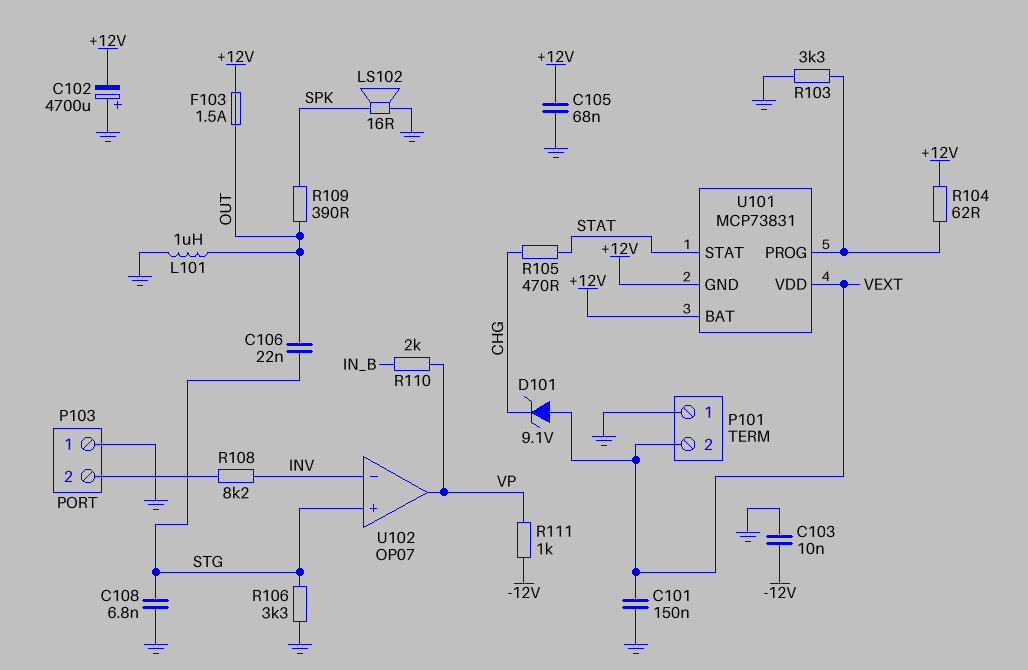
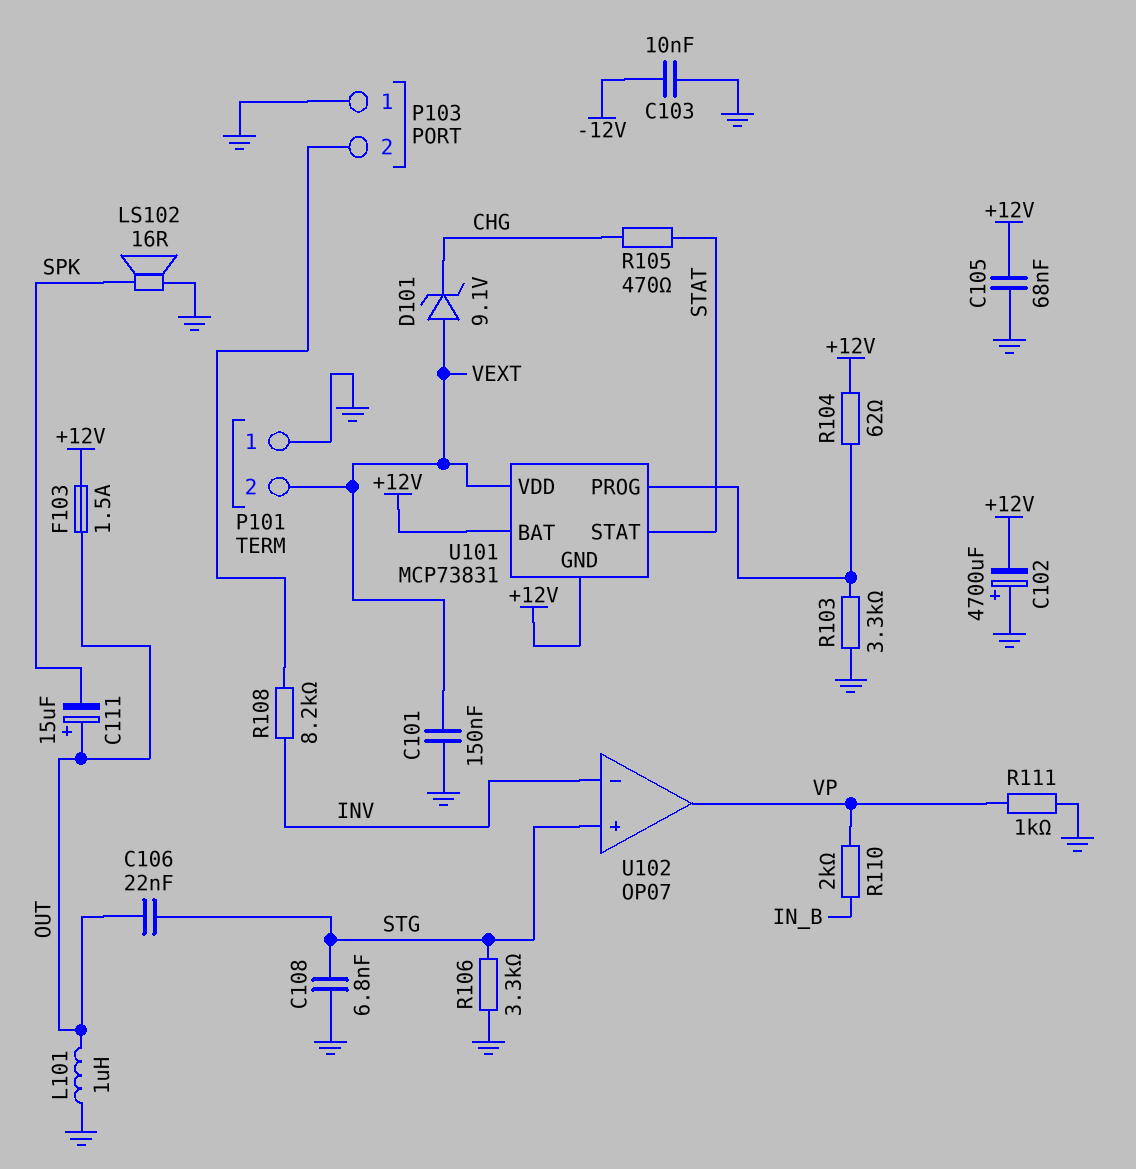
C111: none -> 15uF (plus OUT, minus SPK)
R109: 390 (OUT, SPK) -> none
R111: 1k (-12V, VP) -> 1k (GND, VP)

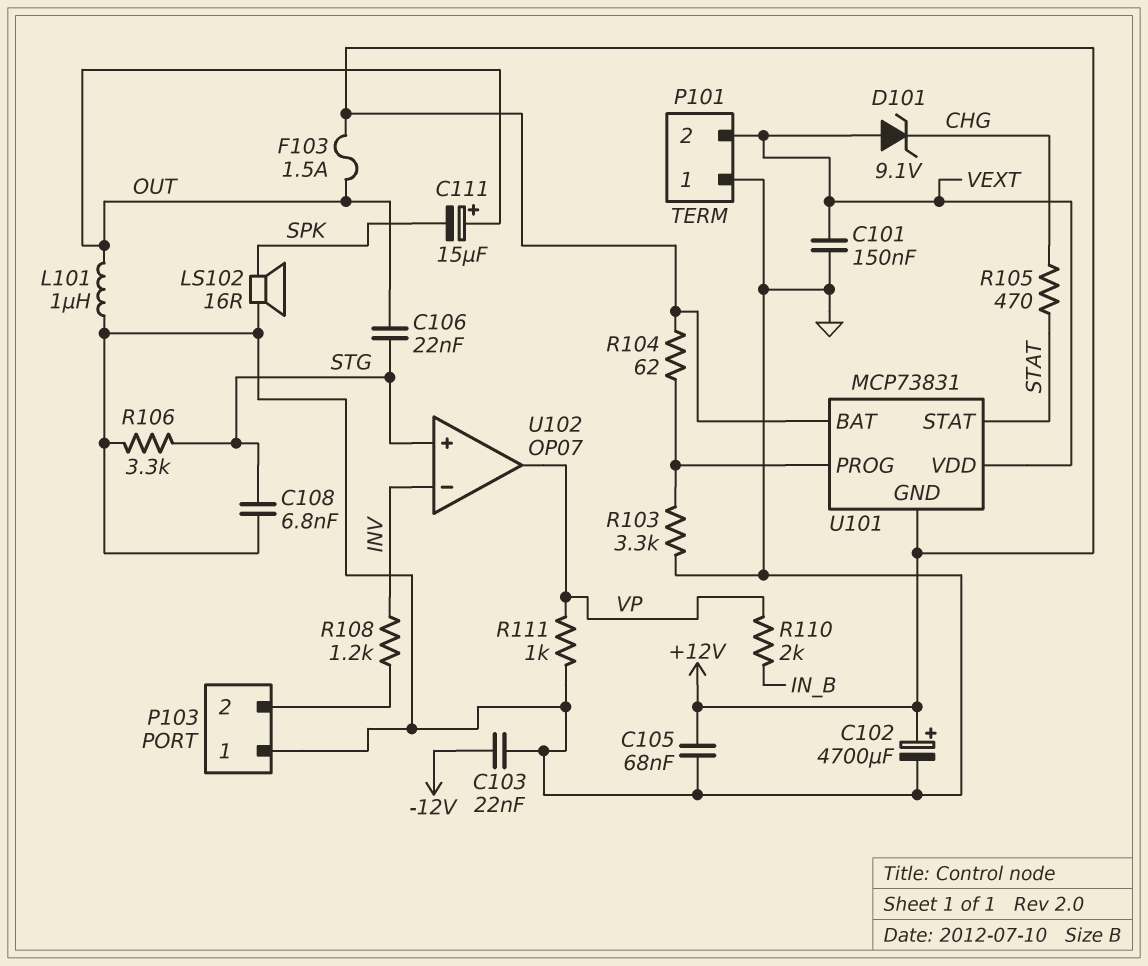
C102: 4700uF (plus GND, minus +12V) -> 4700uF (plus +12V, minus GND)
C103: 10nF (-12V, GND) -> 22nF (-12V, GND)
R108: 8.2k (INV, P103/2) -> 1.2k (INV, P103/2)

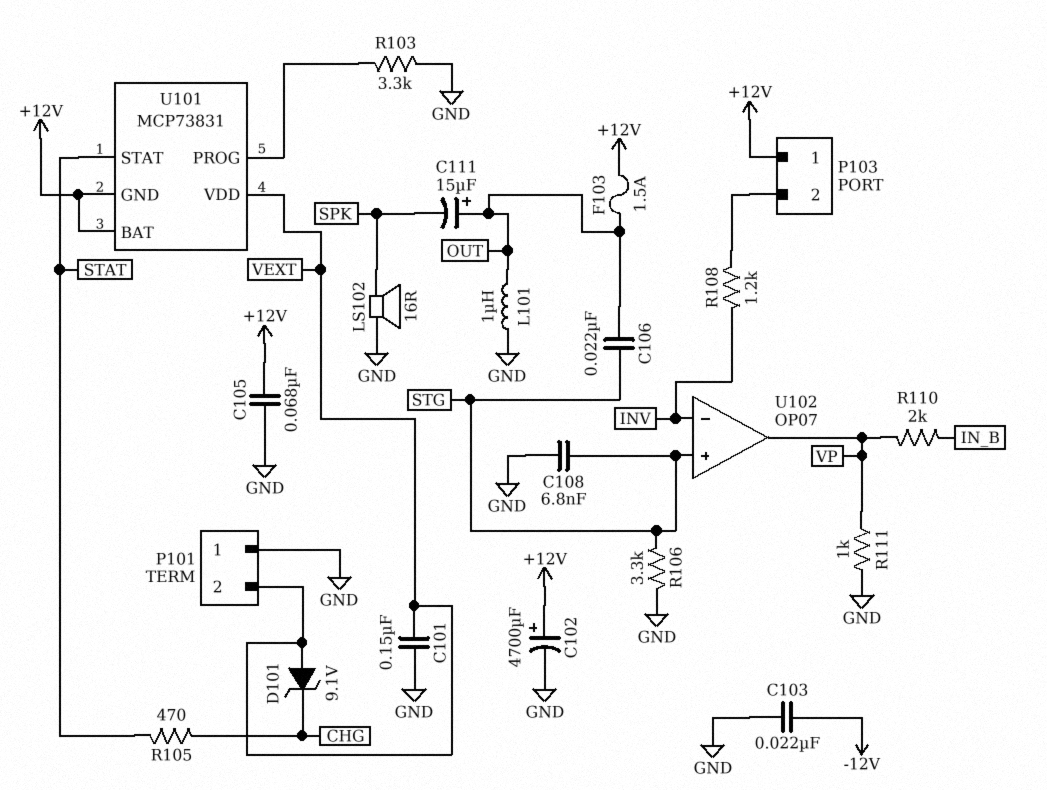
P103 pin 1: GND -> +12V
R104: 62 (+12V, U101/PROG) -> none

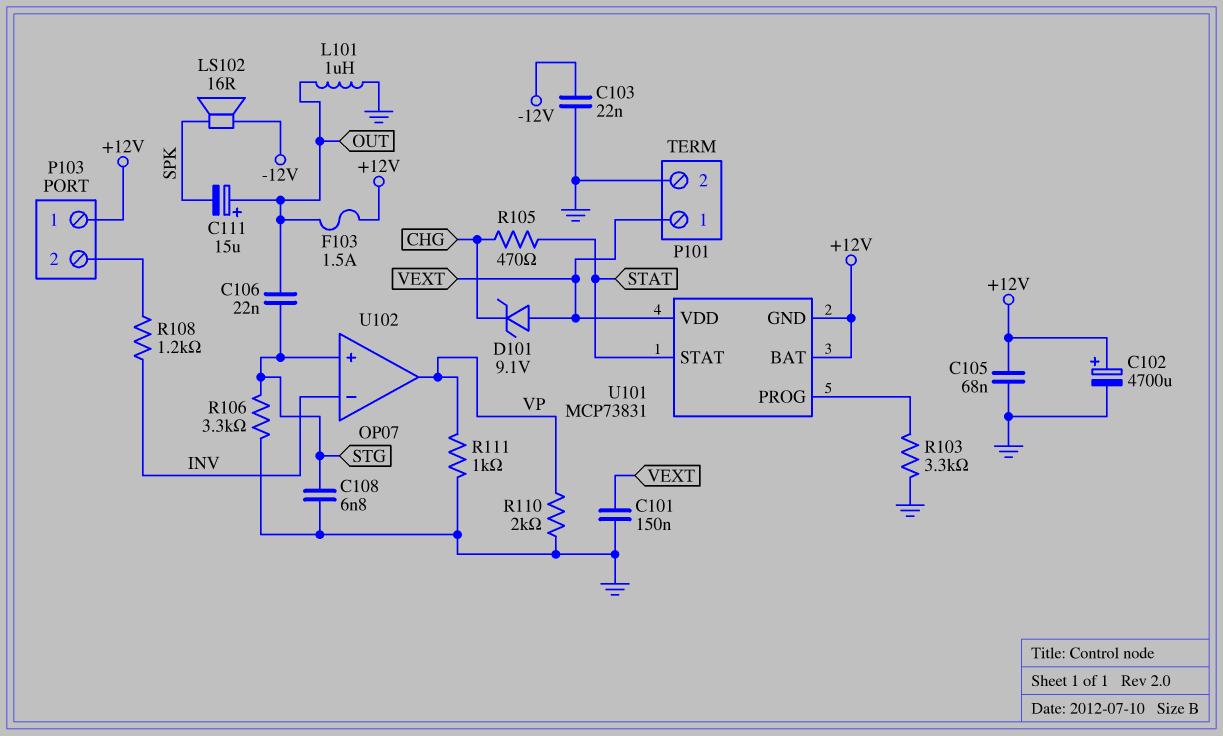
LS102: speaker 16R (GND, SPK) -> speaker 16R (-12V, SPK)
P101 pin 1: GND -> VEXT
P101 pin 2: VEXT -> GND
R110: 2k (IN_B, VP) -> 2k (GND, VP)

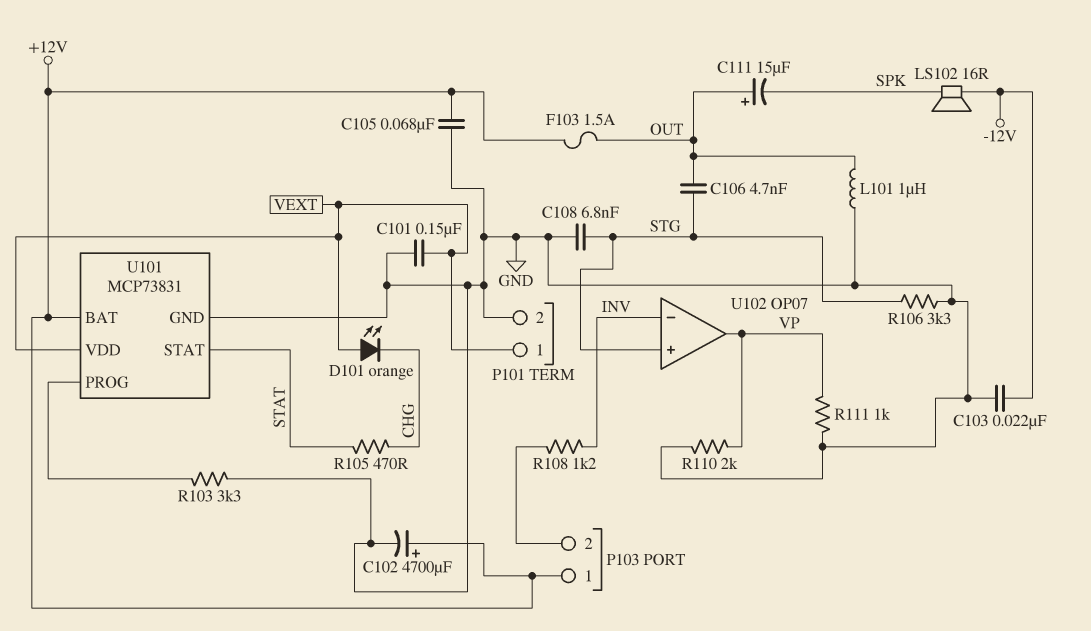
C106: 22nF (OUT, STG) -> 4.7nF (OUT, STG)
D101: zener 9.1V (A VEXT, K CHG) -> LED orange (A VEXT, K CHG)
U101 pin GND: +12V -> GND

